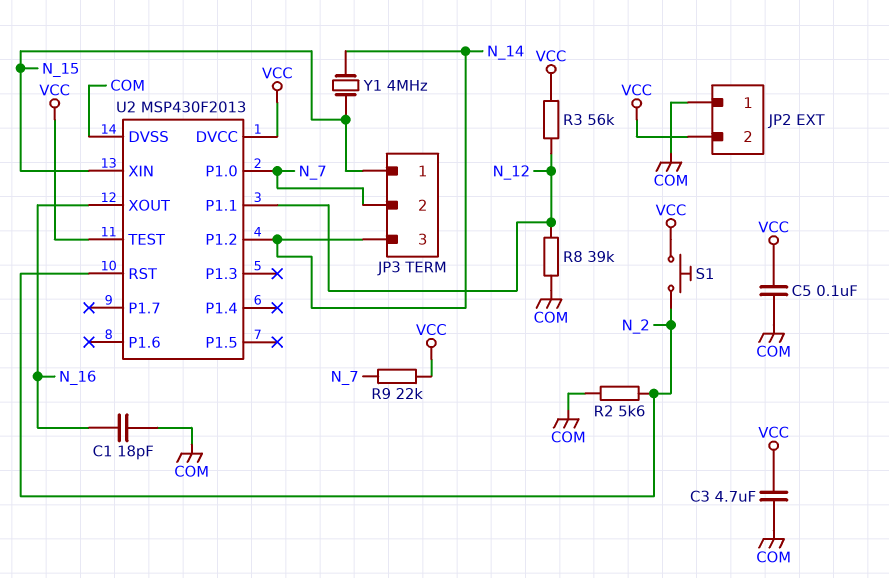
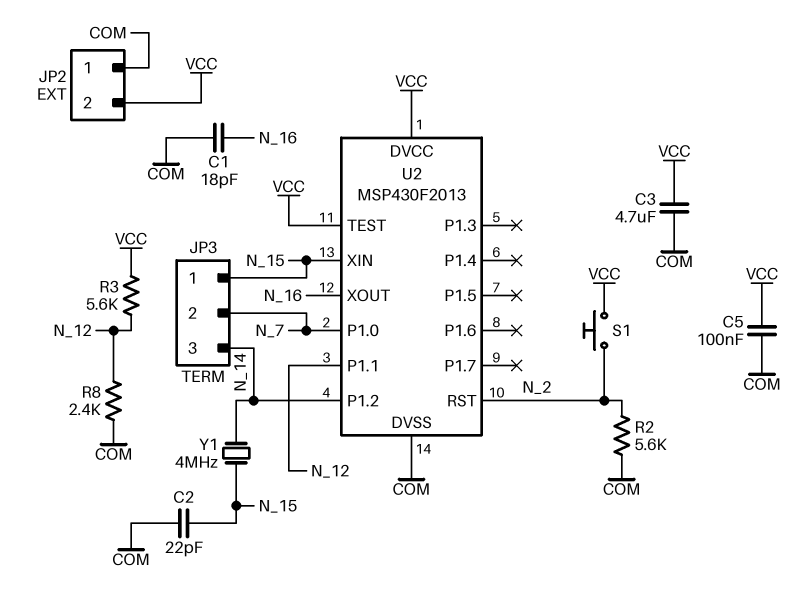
C2: none -> 22pF (COM, N_15)
R3: 56k (N_12, VCC) -> 5.6k (N_12, VCC)
R8: 39k (COM, N_12) -> 2.4k (COM, N_12)
R9: 22k (N_7, VCC) -> none

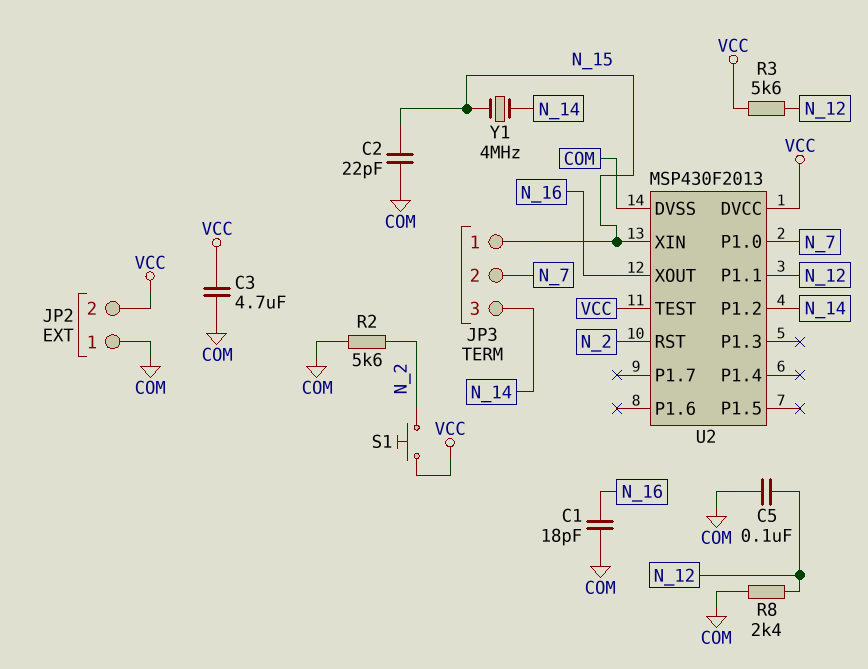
C5: 100nF (COM, VCC) -> 100nF (COM, N_12)

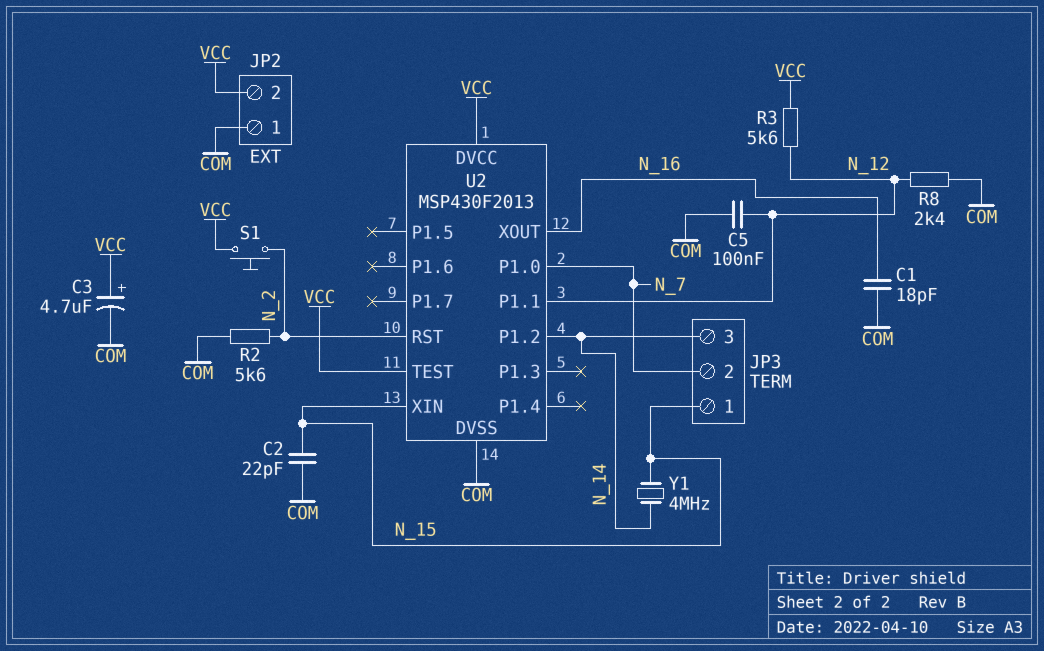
C3: 4.7uF (COM, VCC) -> 4.7uF (plus VCC, minus COM)

